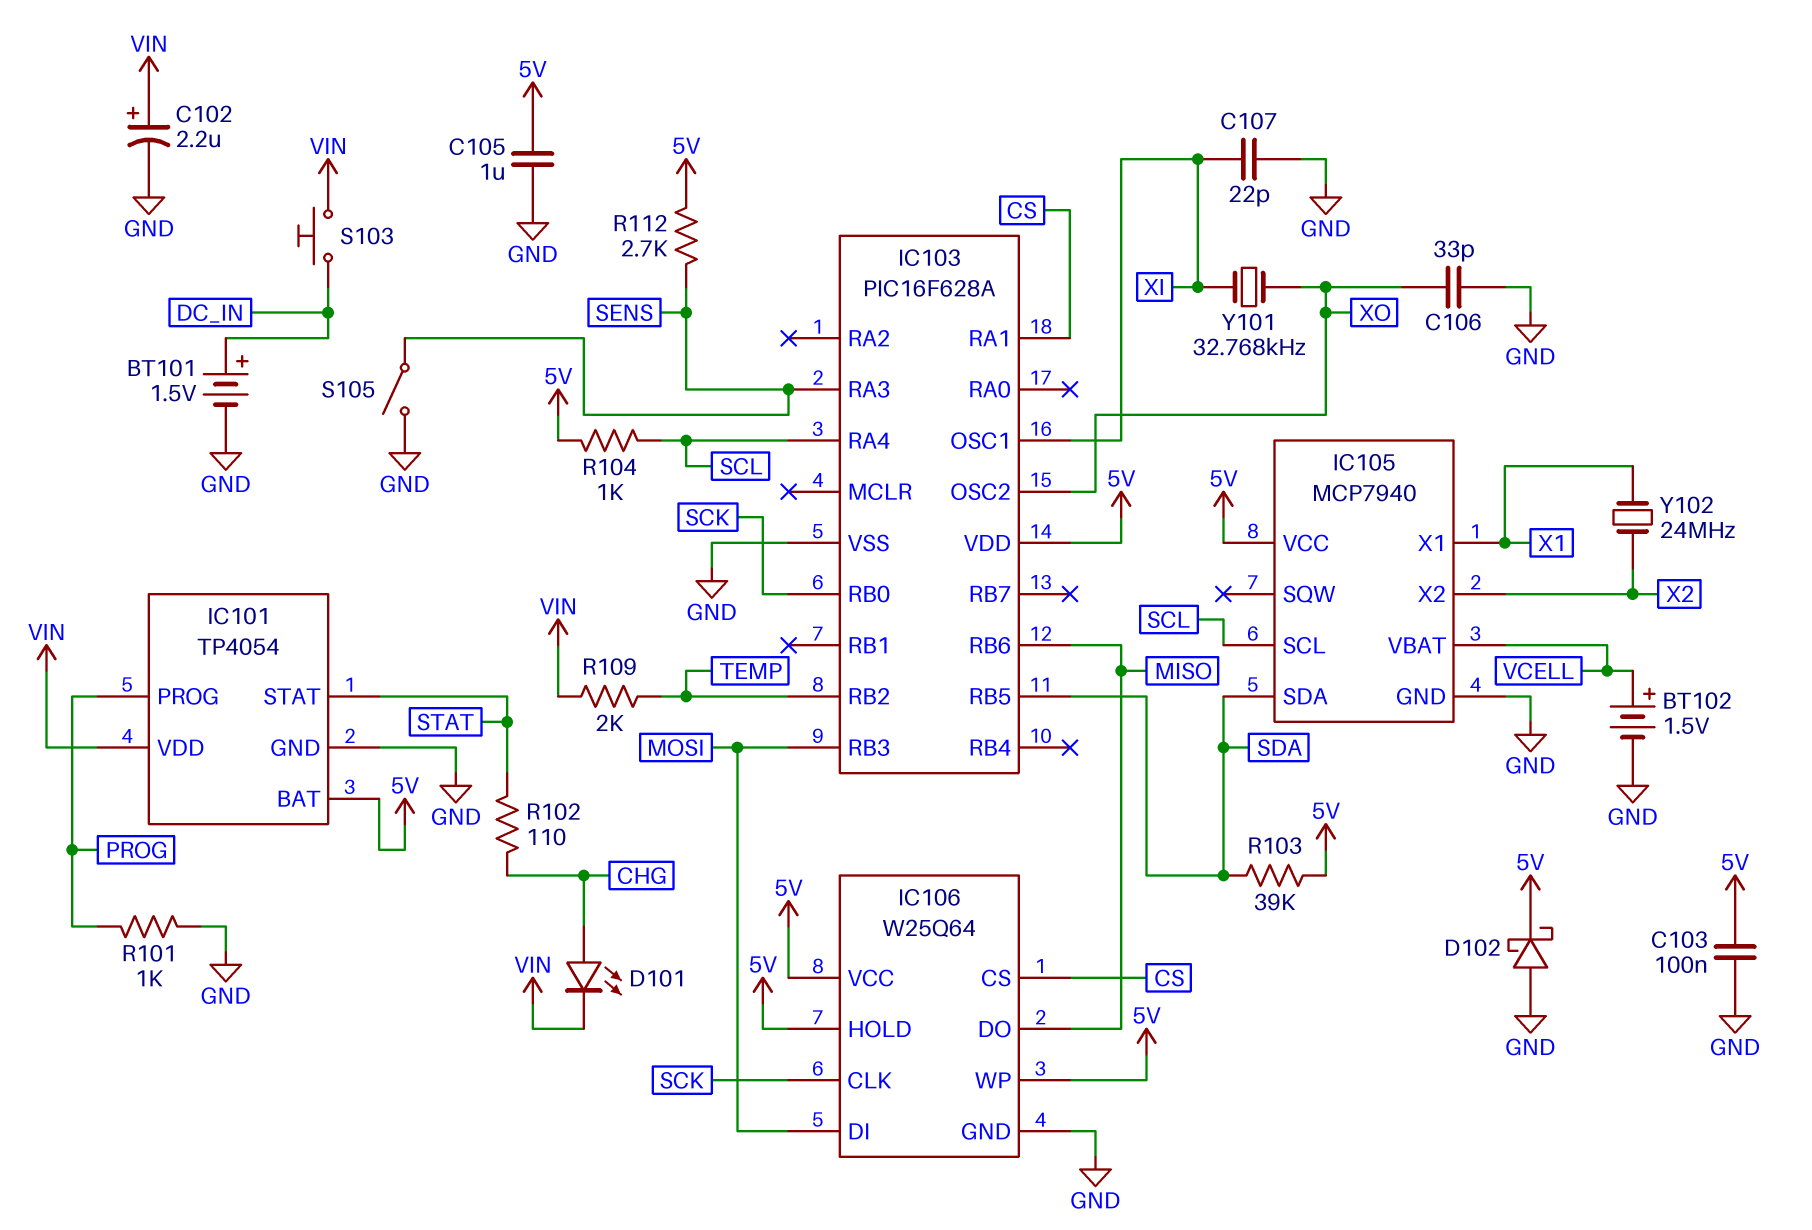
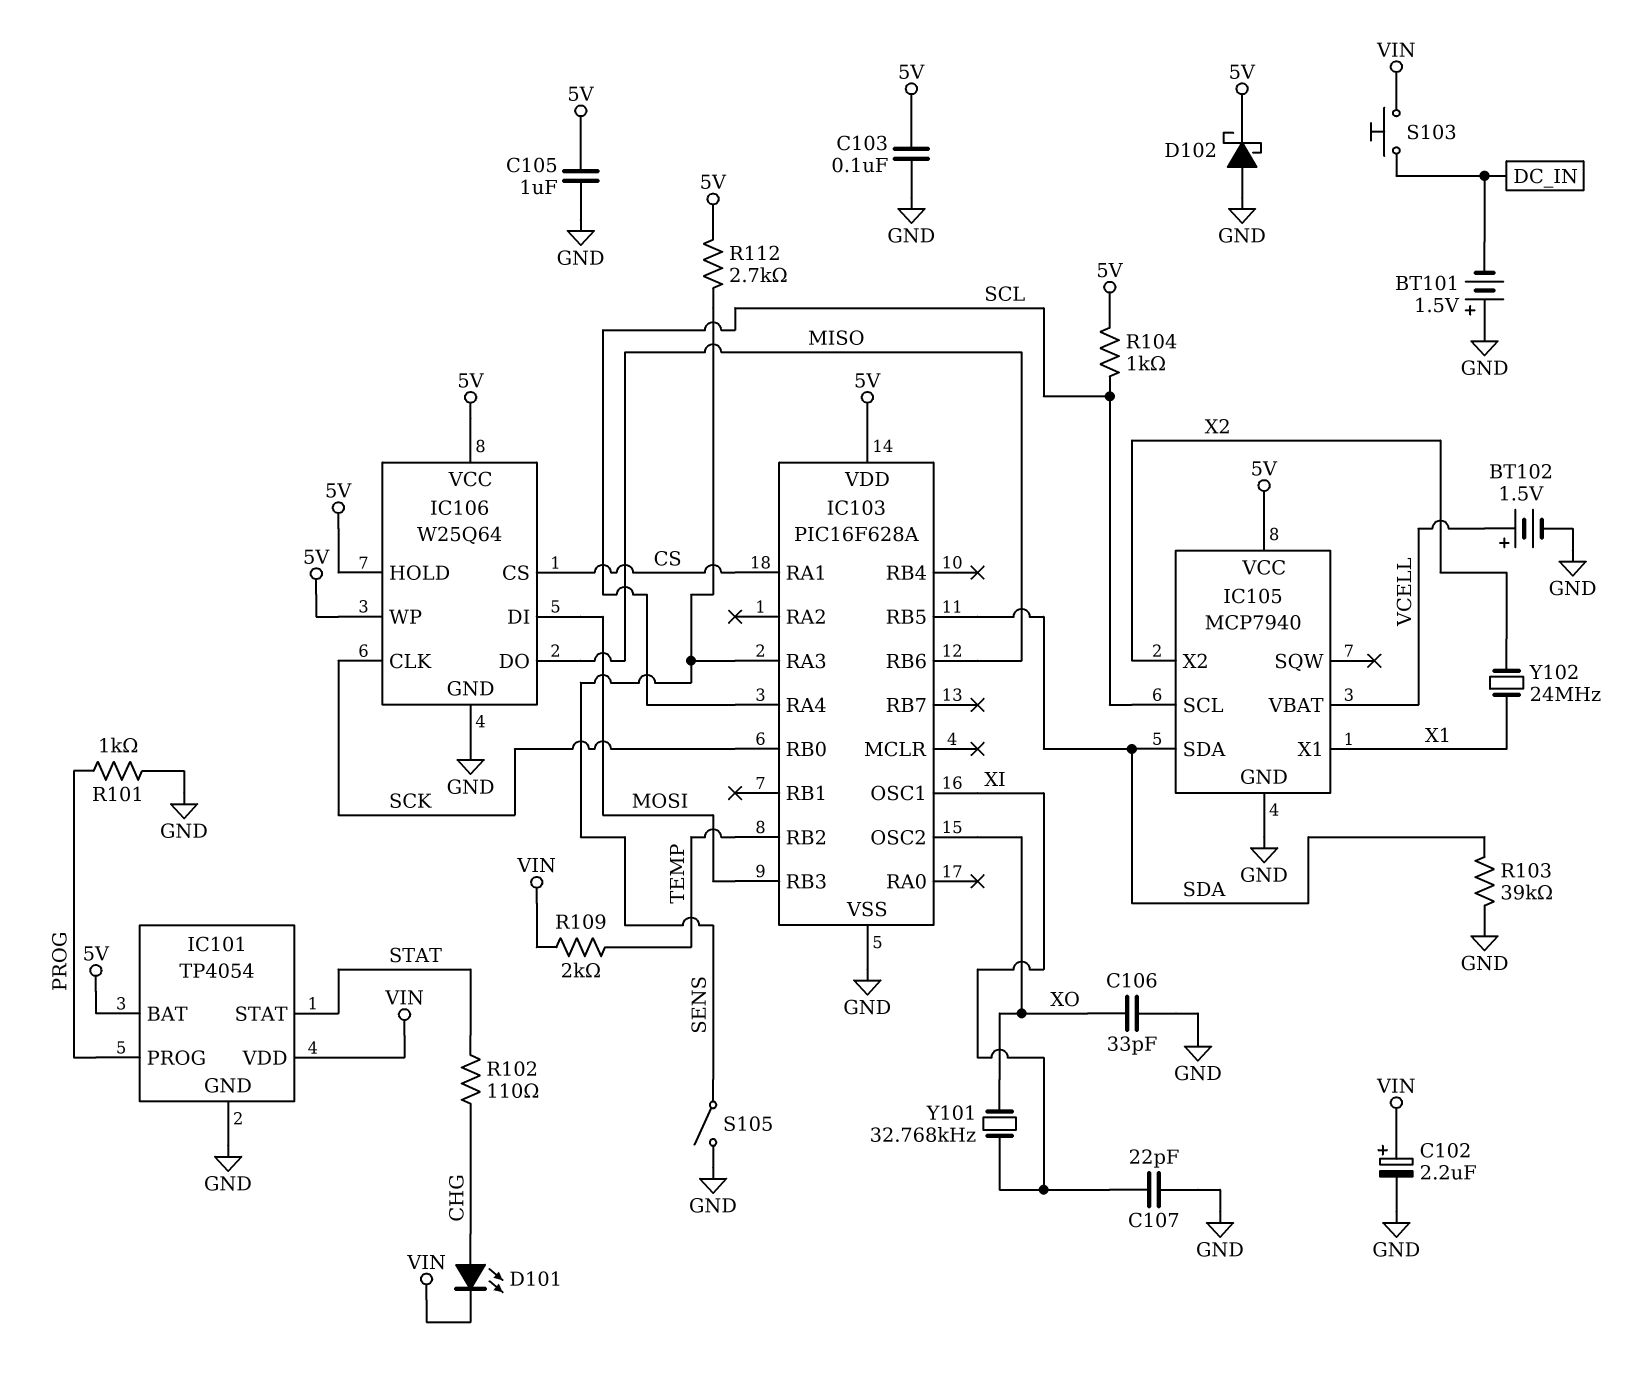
BT101: 1.5V (plus DC_IN, minus GND) -> 1.5V (plus GND, minus DC_IN)
R103: 39k (5V, SDA) -> 39k (GND, SDA)

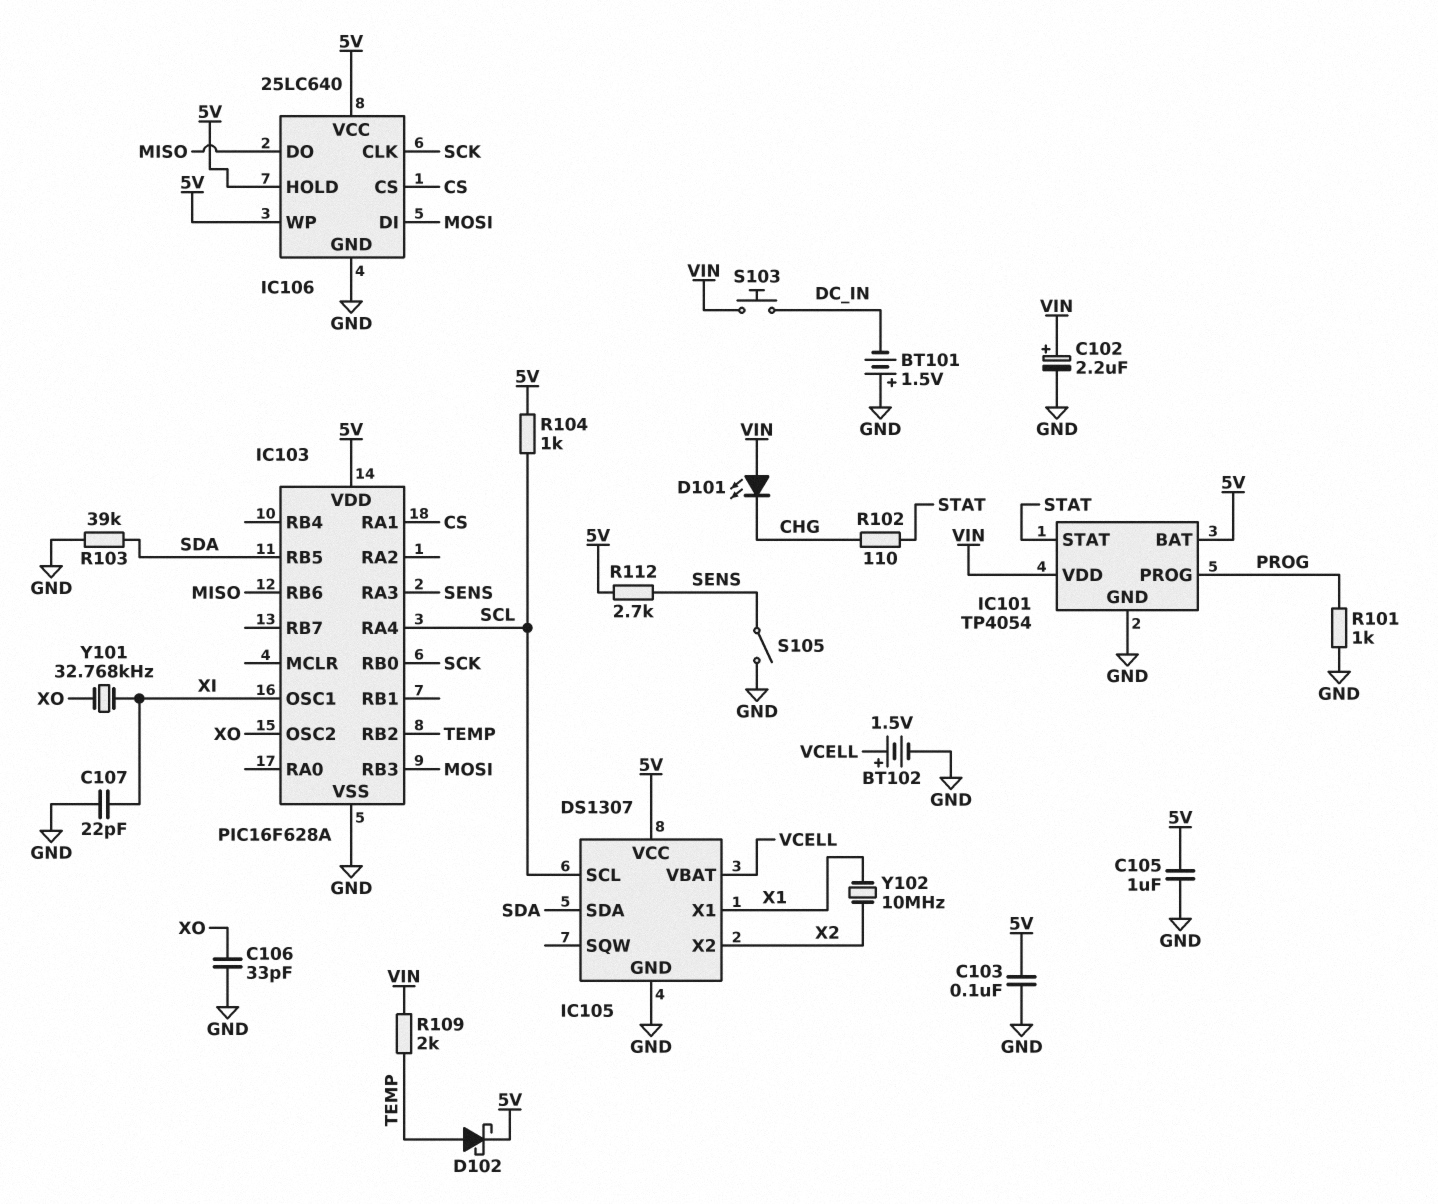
D101: LED (A CHG, K VIN) -> LED (A VIN, K CHG)
D102: schottky (A GND, K 5V) -> schottky (A TEMP, K 5V)
IC105: MCP7940 -> DS1307
IC106: W25Q64 -> 25LC640
Y102: 24MHz (X1, X2) -> 10MHz (X1, X2)

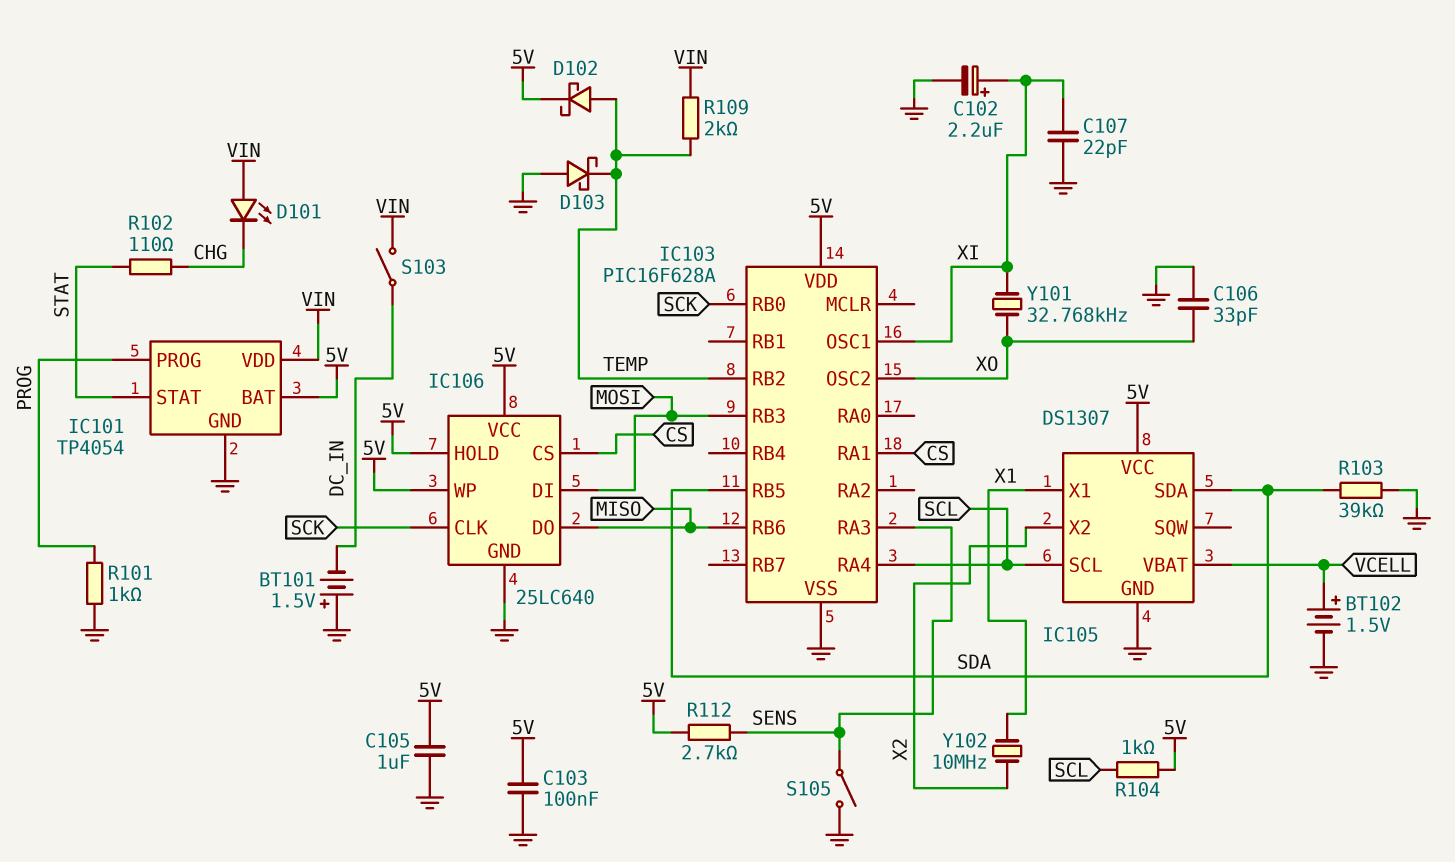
C102: 2.2uF (plus VIN, minus GND) -> 2.2uF (plus XI, minus GND)
D103: none -> schottky (A GND, K TEMP)
S103: button (DC_IN, VIN) -> switch (DC_IN, VIN)

